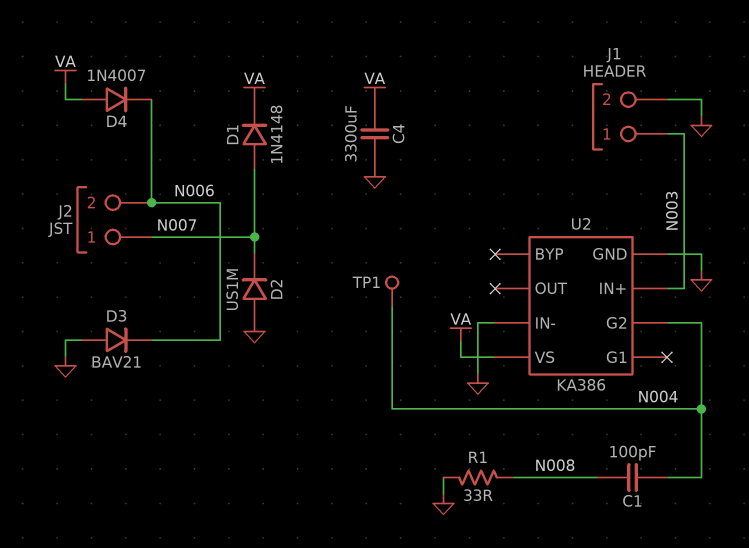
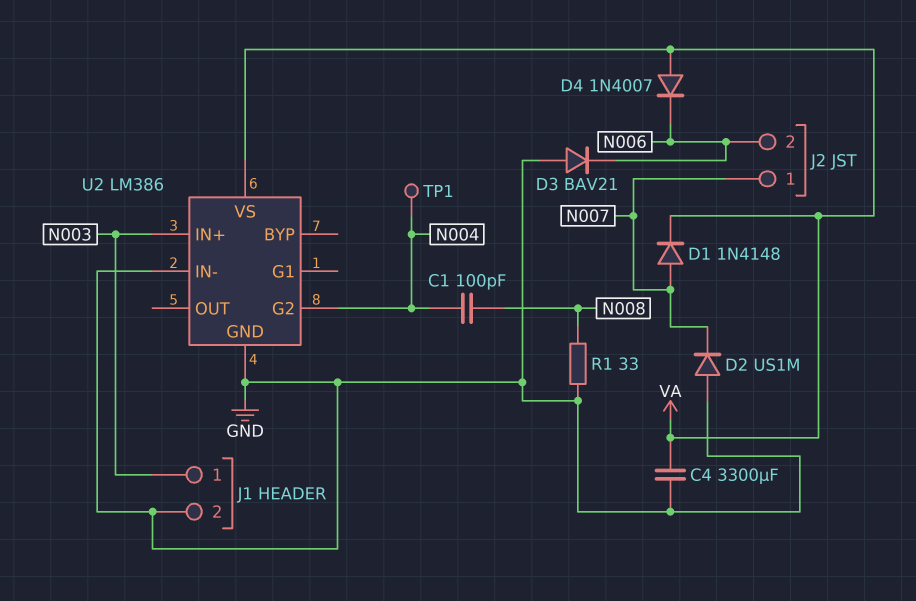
U2: KA386 -> LM386

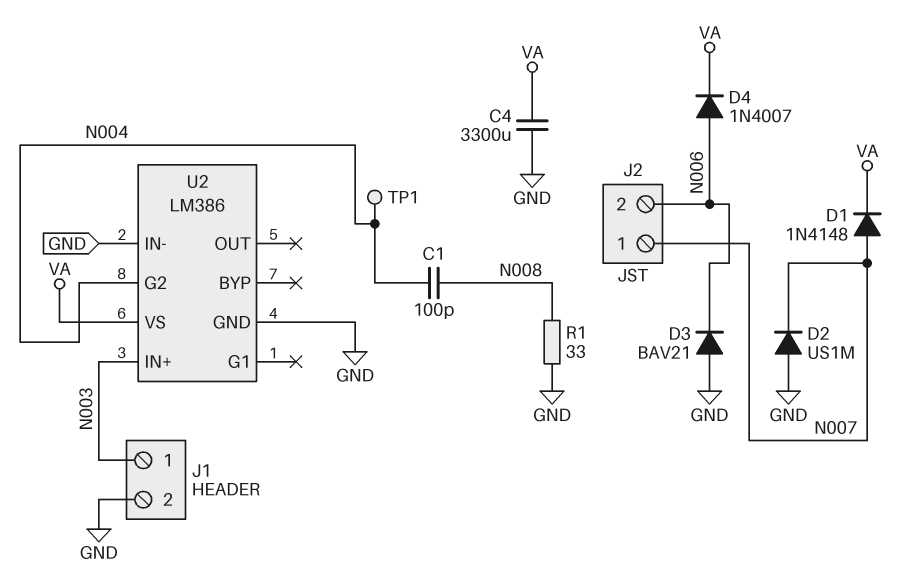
D4: diode 1N4007 (A VA, K N006) -> diode 1N4007 (A N006, K VA)

